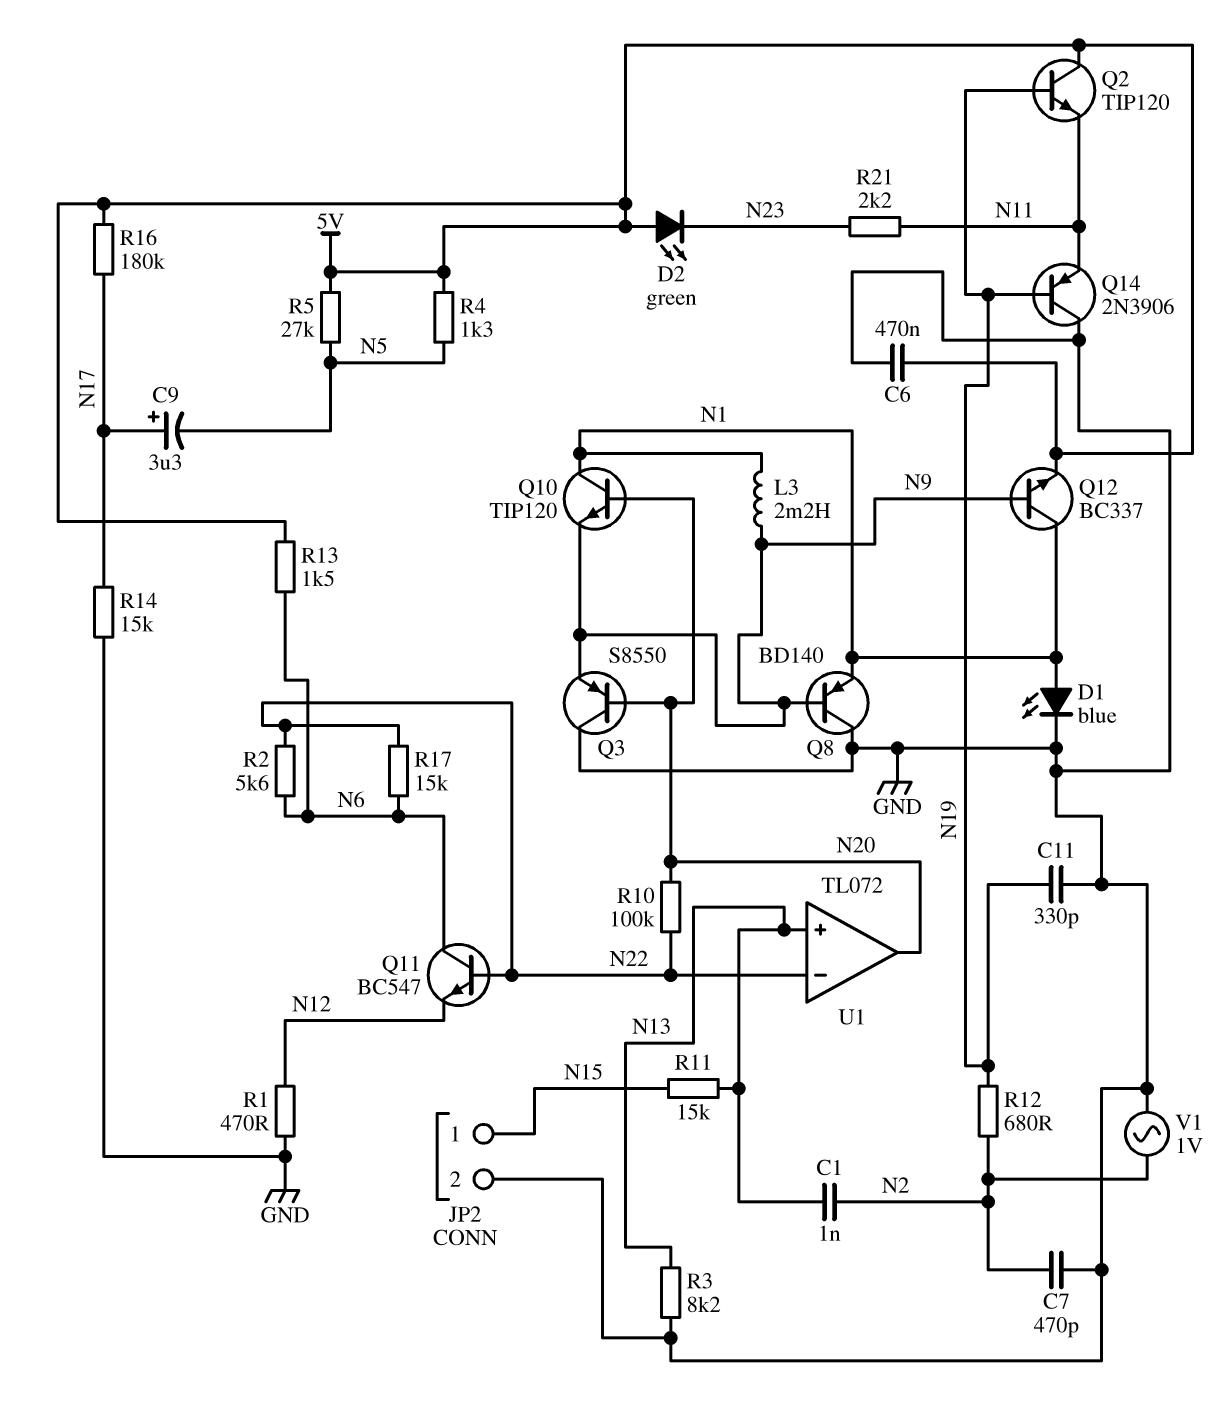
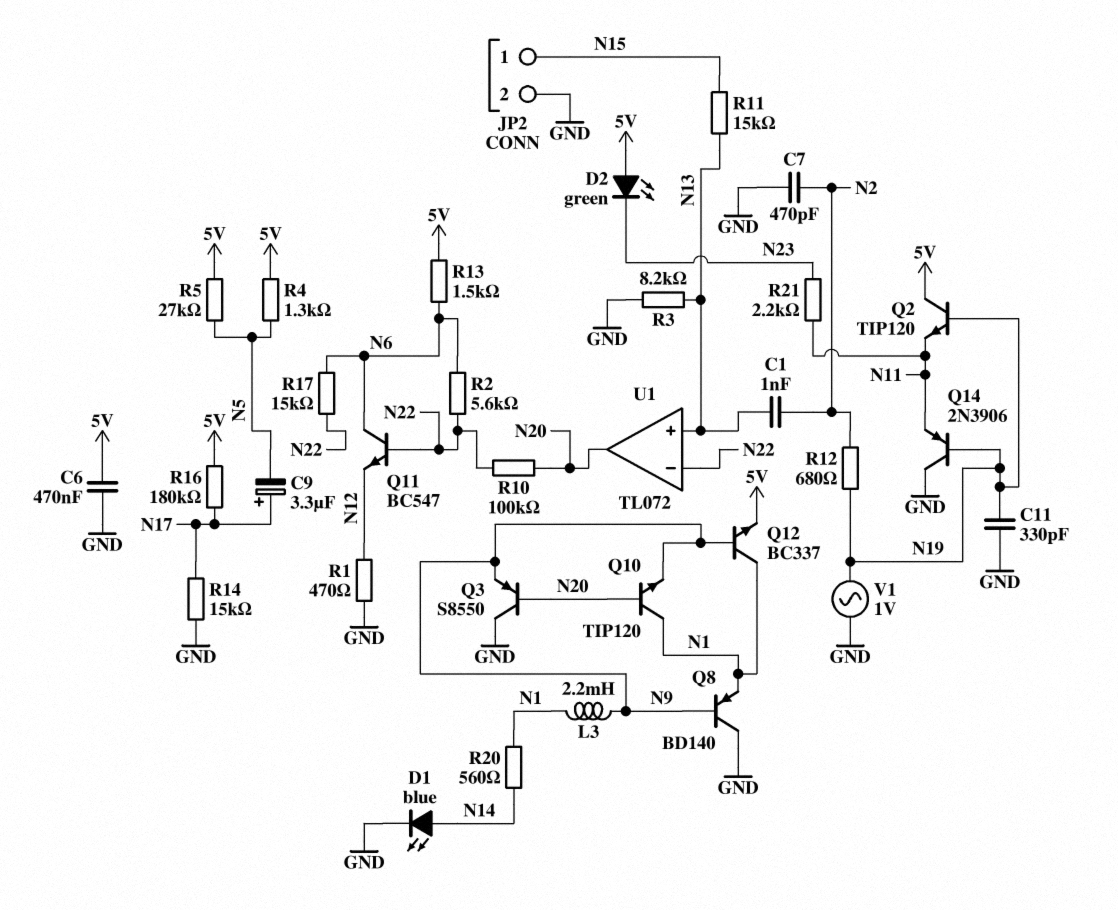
D1: LED blue (A N1, K GND) -> LED blue (A N14, K GND)
R20: none -> 560 (N1, N14)
V1: AC 1V (GND, N2) -> AC 1V (GND, N19)

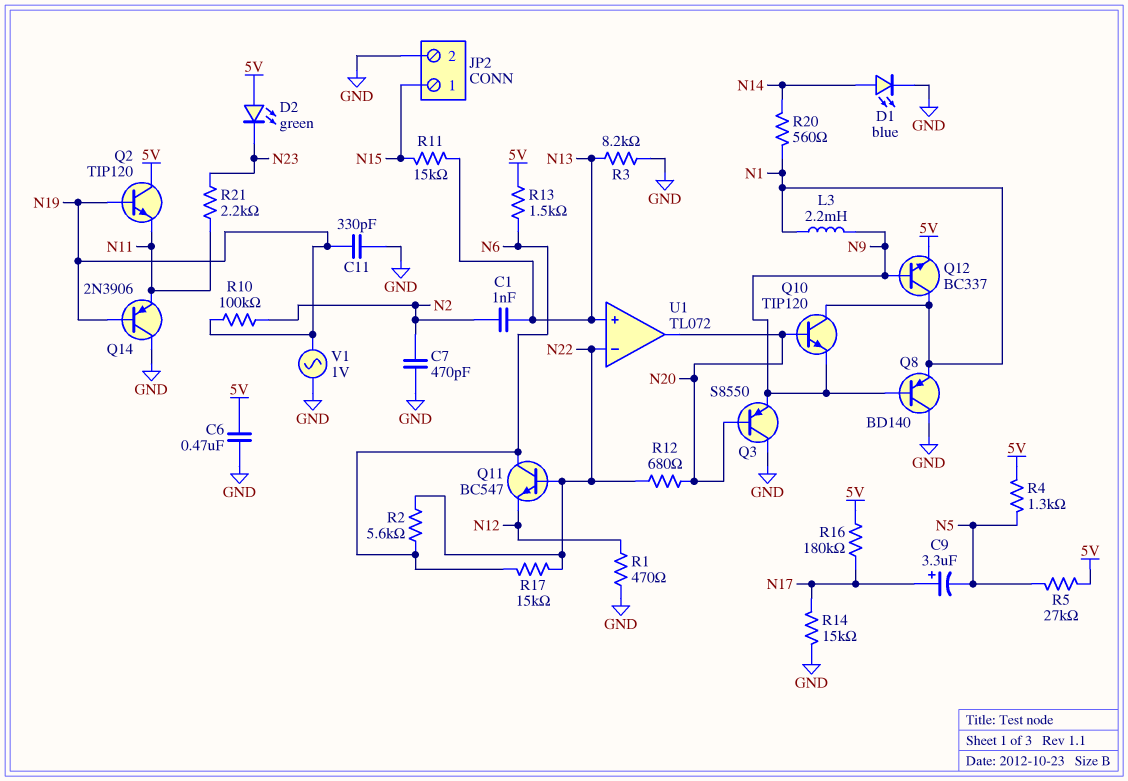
R10: 100k (N20, N22) -> 100k (N2, N19)
R12: 680 (N2, N19) -> 680 (N20, N22)

